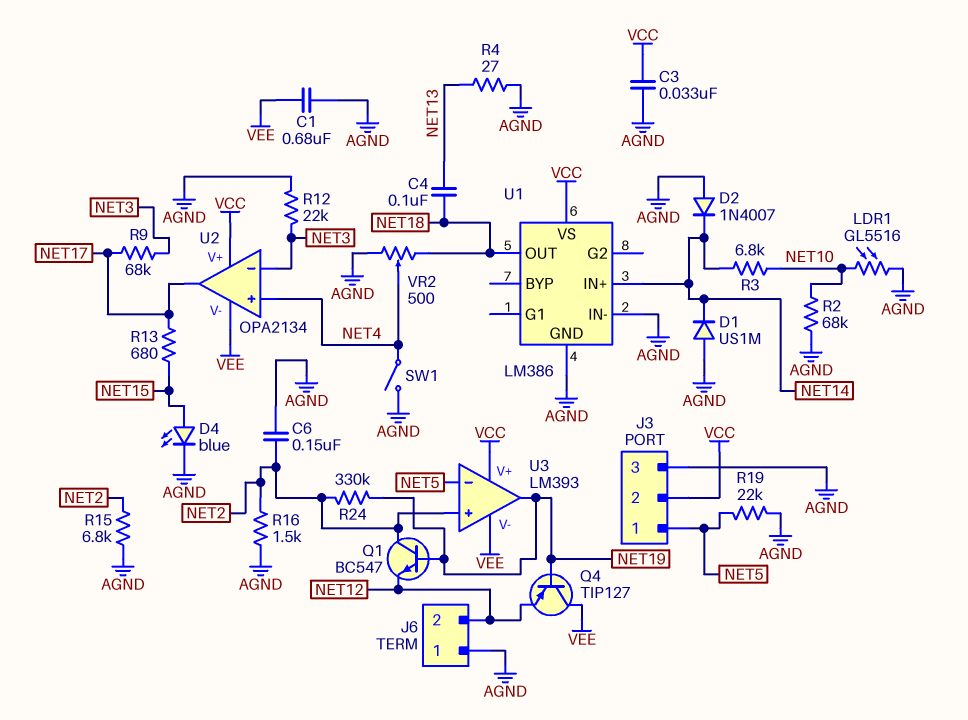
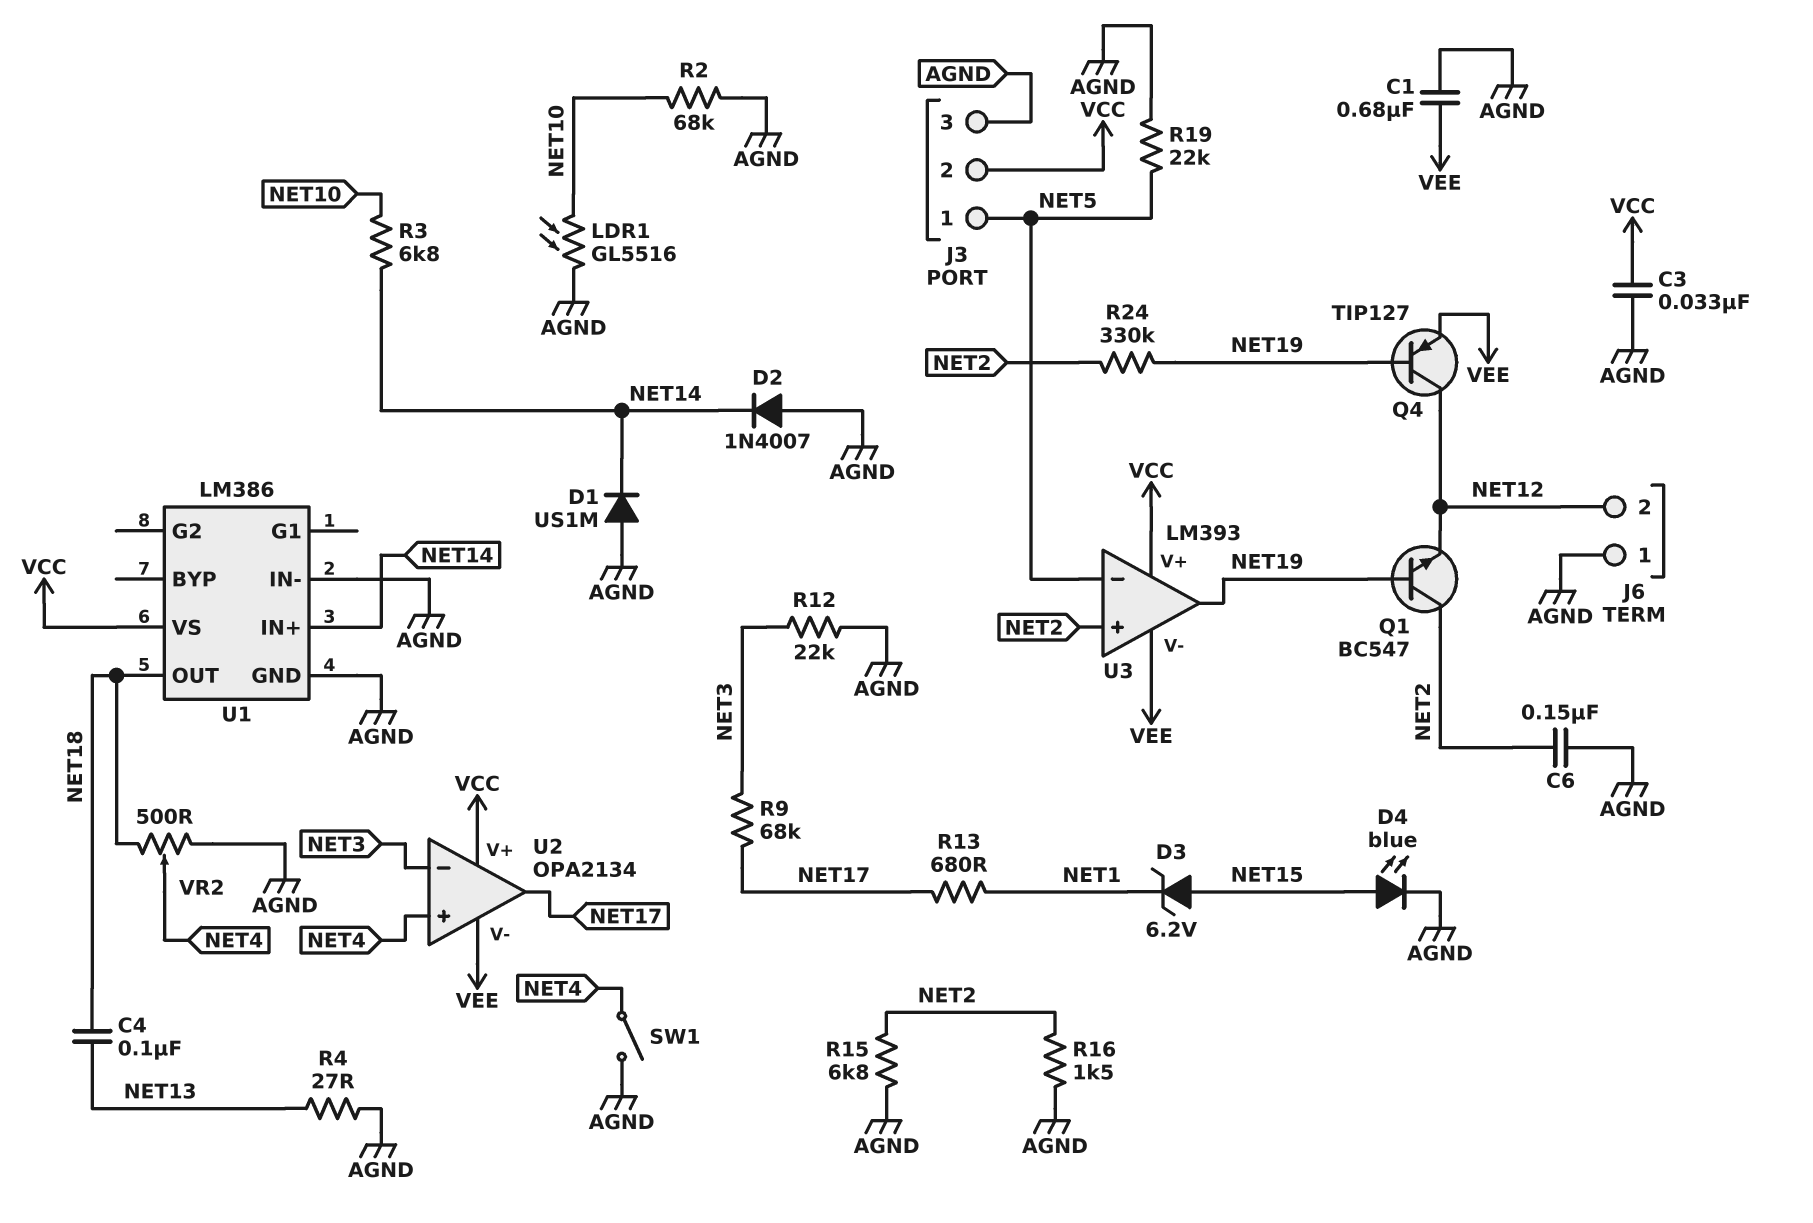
D3: none -> zener 6.2V (A NET15, K NET1)
Q4: PNP TIP127 (B NET19, C VEE, E NET12) -> PNP TIP127 (B NET19, C NET12, E VEE)
R13: 680 (NET15, NET17) -> 680 (NET1, NET17)

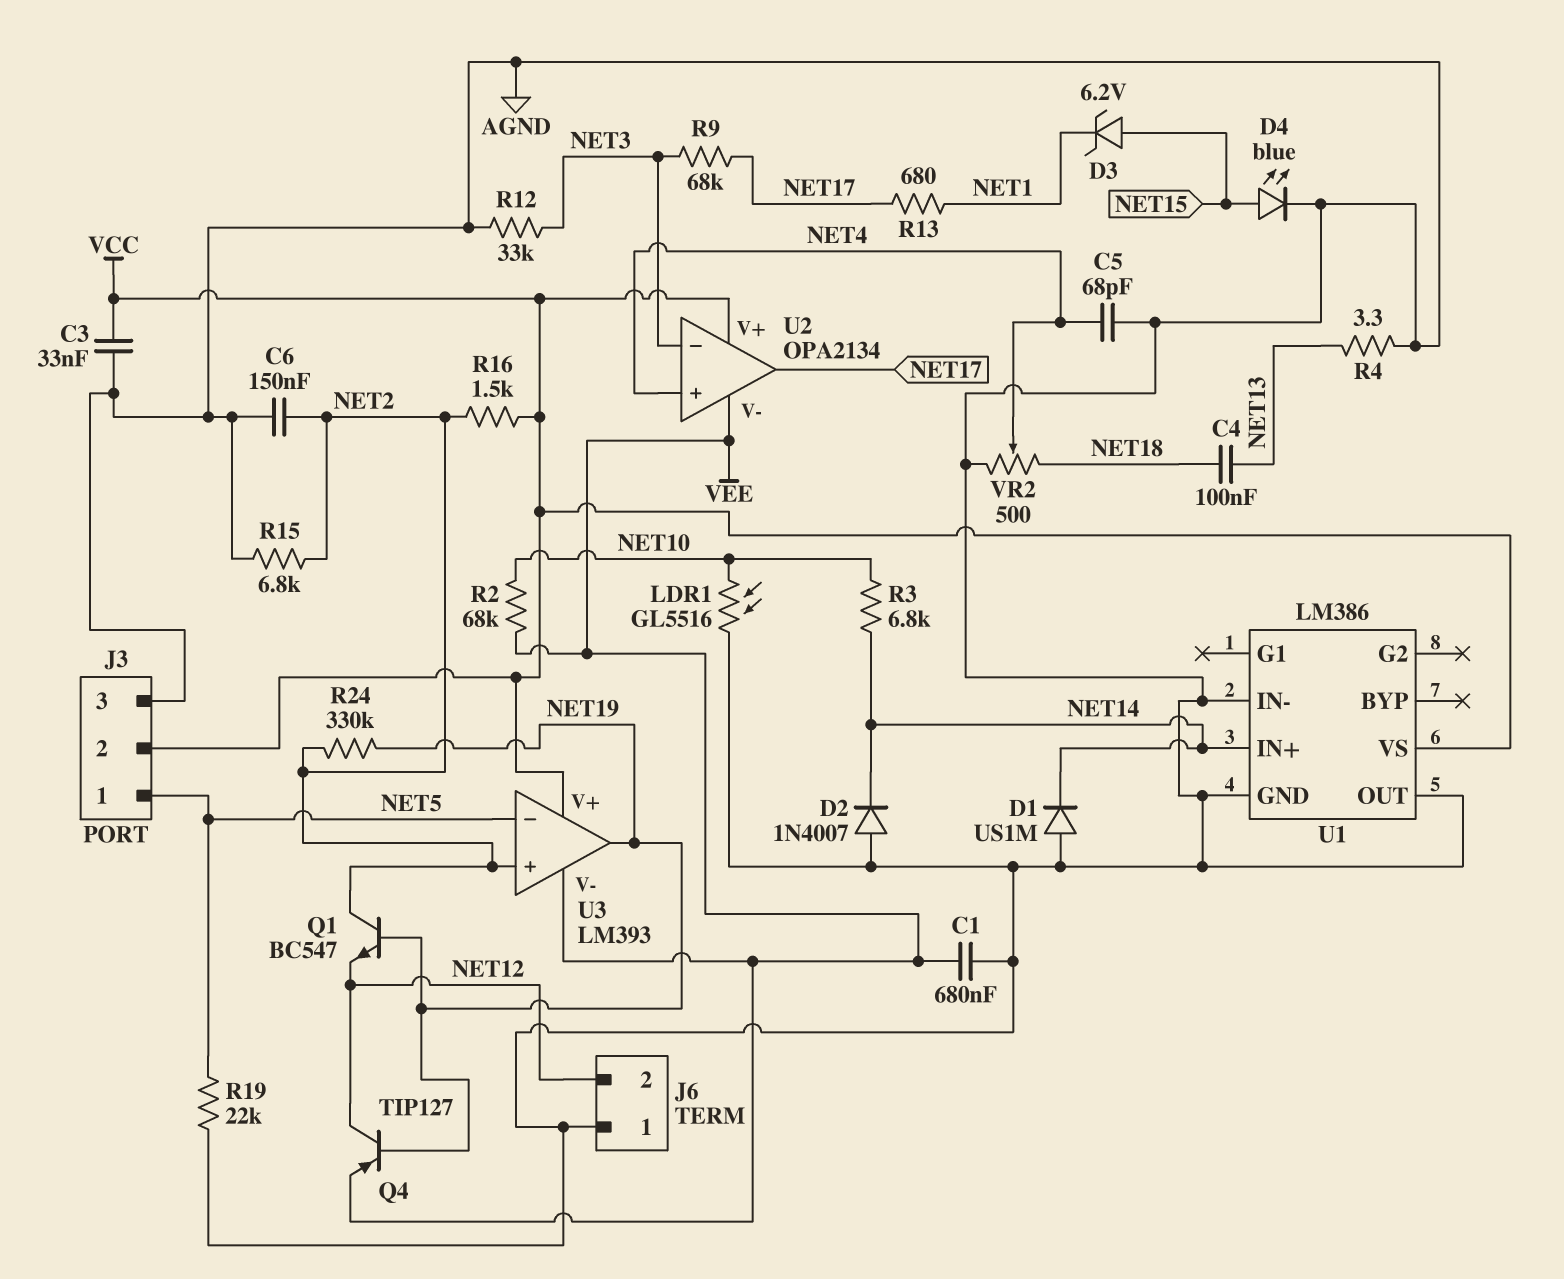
C5: none -> 68pF (AGND, NET4)
R2: 68k (AGND, NET10) -> 68k (NET10, VEE)
R4: 27 (AGND, NET13) -> 3.3 (AGND, NET13)
R12: 22k (AGND, NET3) -> 33k (AGND, NET3)
R16: 1.5k (AGND, NET2) -> 1.5k (NET2, VCC)
SW1: switch (AGND, NET4) -> none
U1 pin OUT: NET18 -> AGND

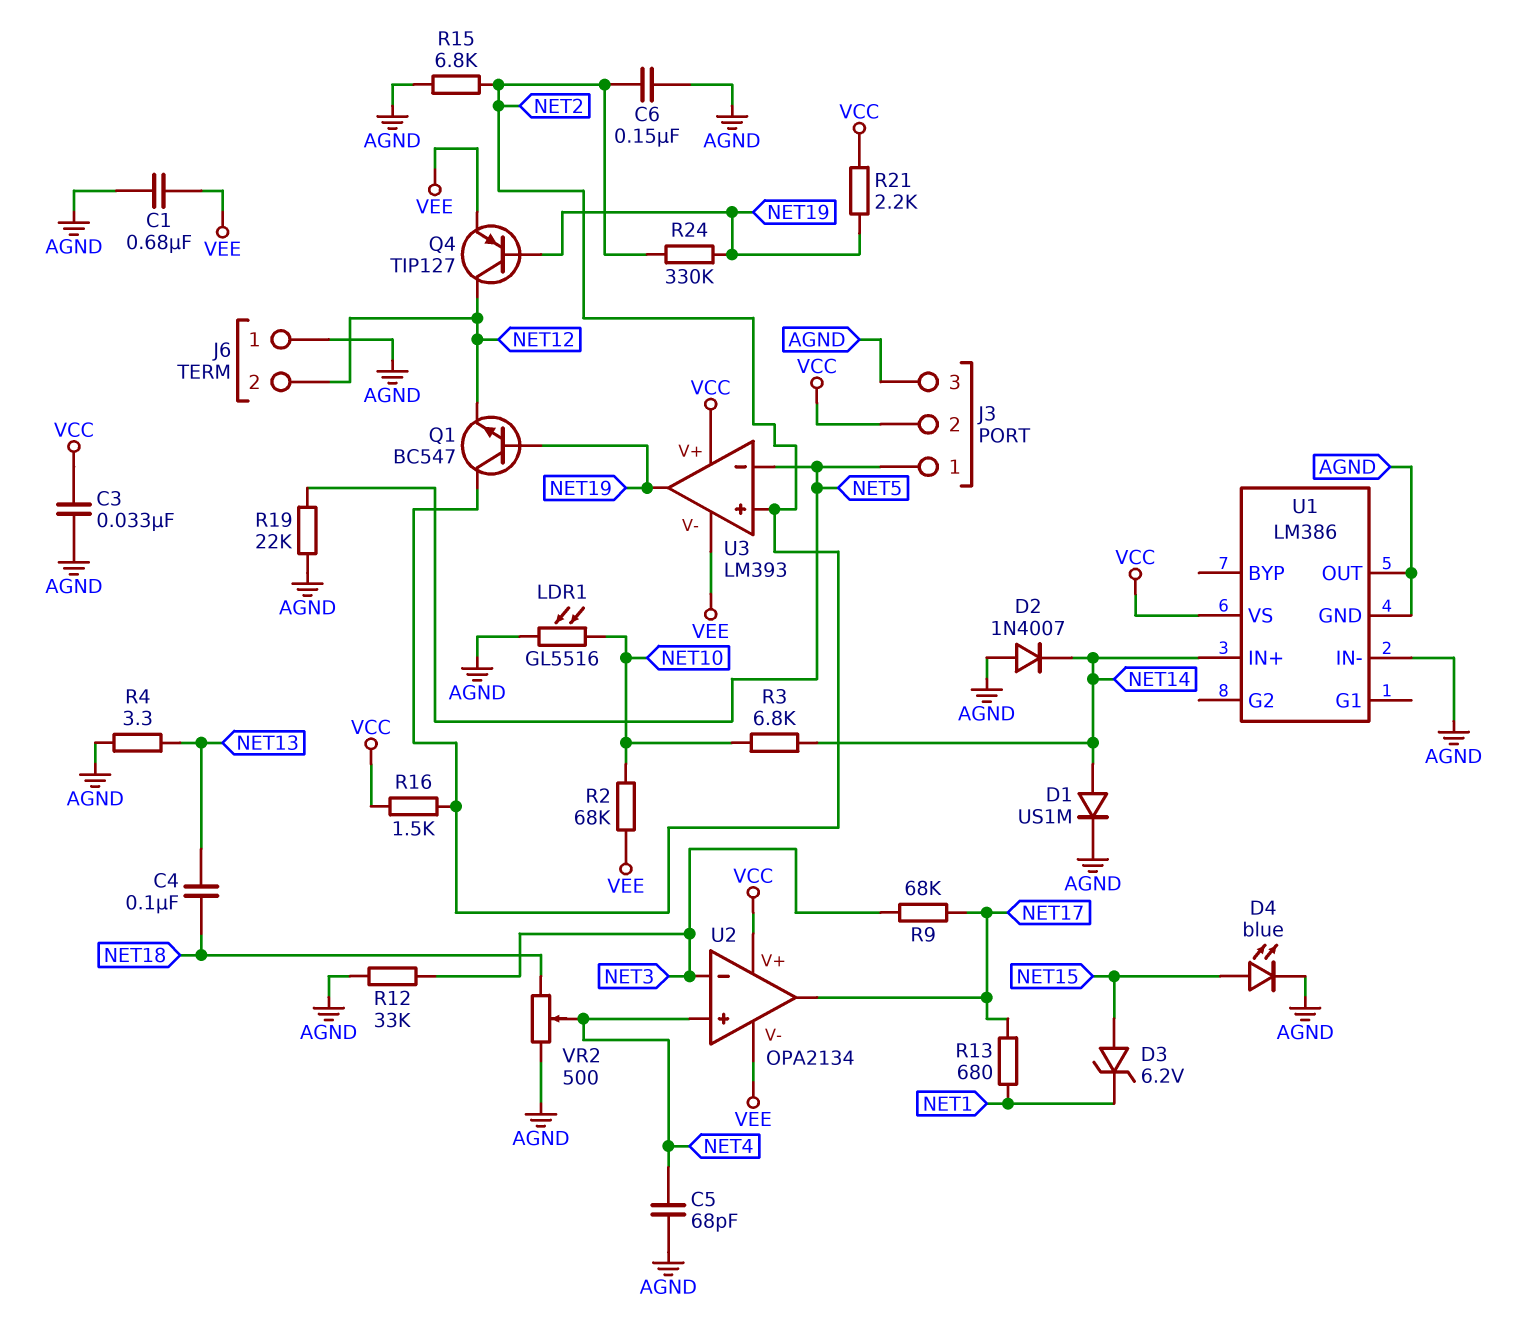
D1: diode US1M (A AGND, K NET14) -> diode US1M (A NET14, K AGND)
R21: none -> 2.2k (NET19, VCC)

